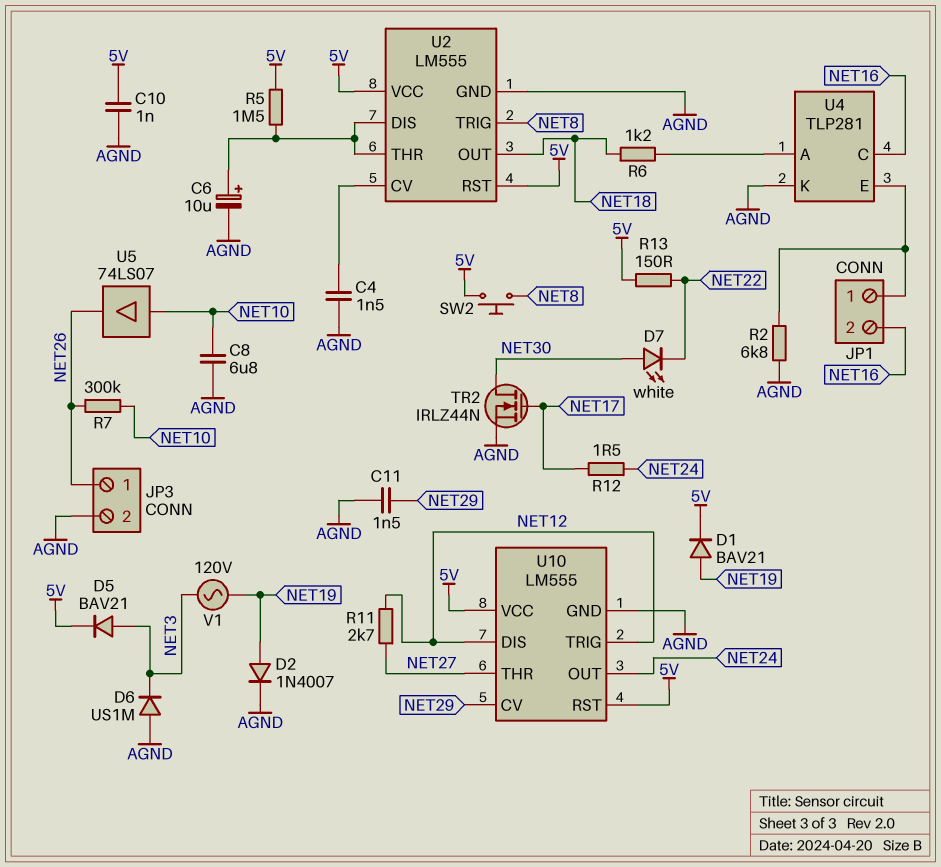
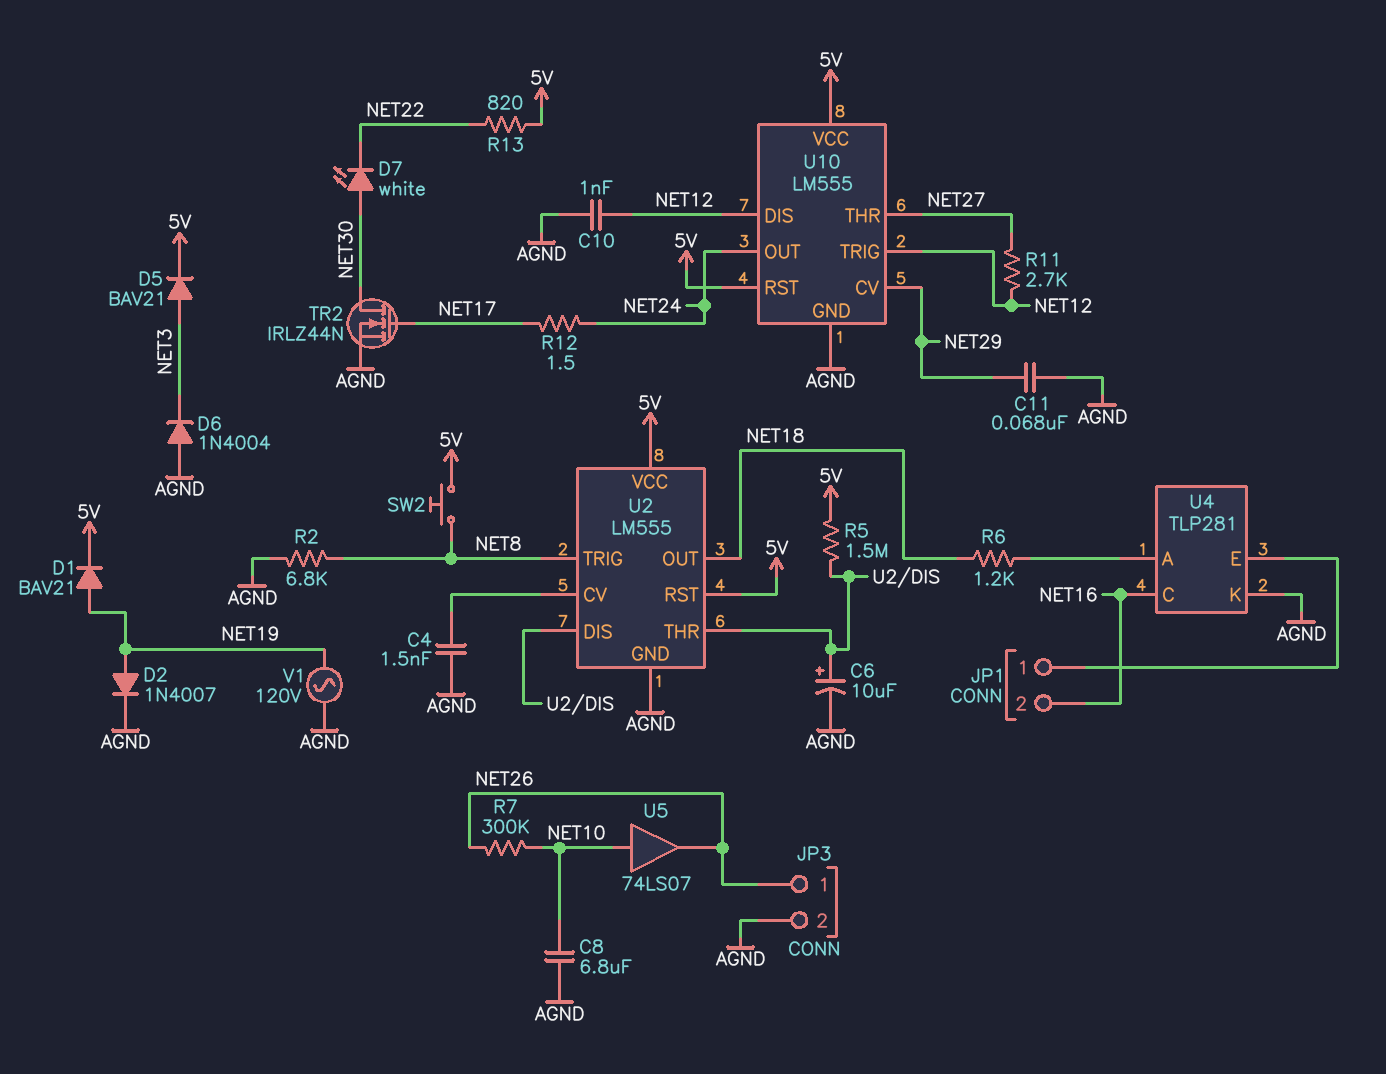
C10: 1nF (5V, AGND) -> 1nF (AGND, NET12)
C11: 1.5nF (AGND, NET29) -> 68nF (AGND, NET29)
D6: diode US1M (A AGND, K NET3) -> diode 1N4004 (A AGND, K NET3)
R2: 6.8k (AGND, JP1/1) -> 6.8k (AGND, NET8)
R13: 150 (5V, NET22) -> 820 (5V, NET22)
V1: AC 120V (NET3, NET19) -> AC 120V (AGND, NET19)

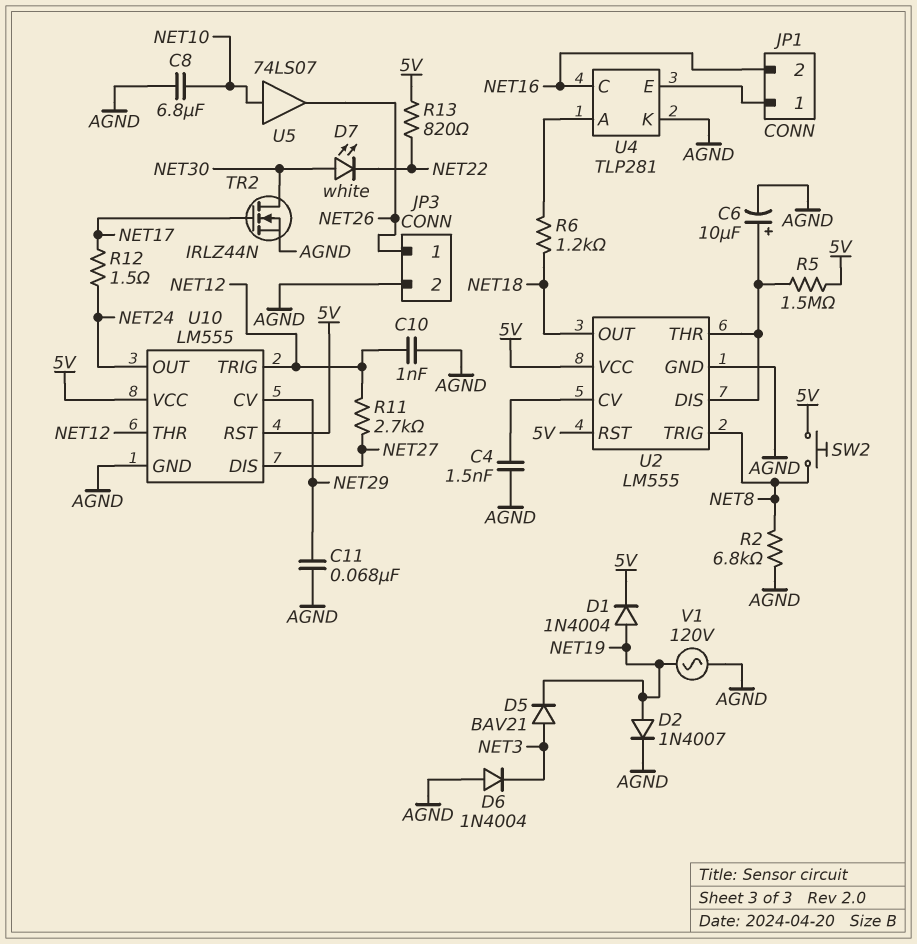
D1: diode BAV21 (A NET19, K 5V) -> diode 1N4004 (A NET19, K 5V)
D5: diode BAV21 (A NET3, K 5V) -> diode BAV21 (A NET3, K NET19)
R7: 300k (NET10, NET26) -> none
U10 pin DIS: NET12 -> NET27
U10 pin THR: NET27 -> NET12

